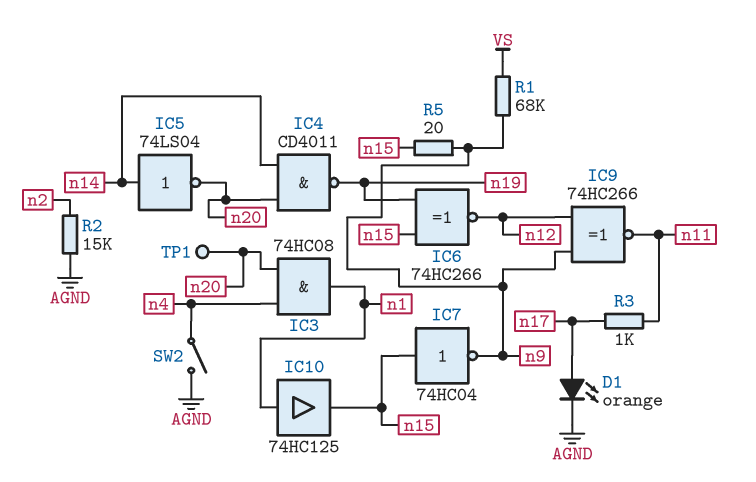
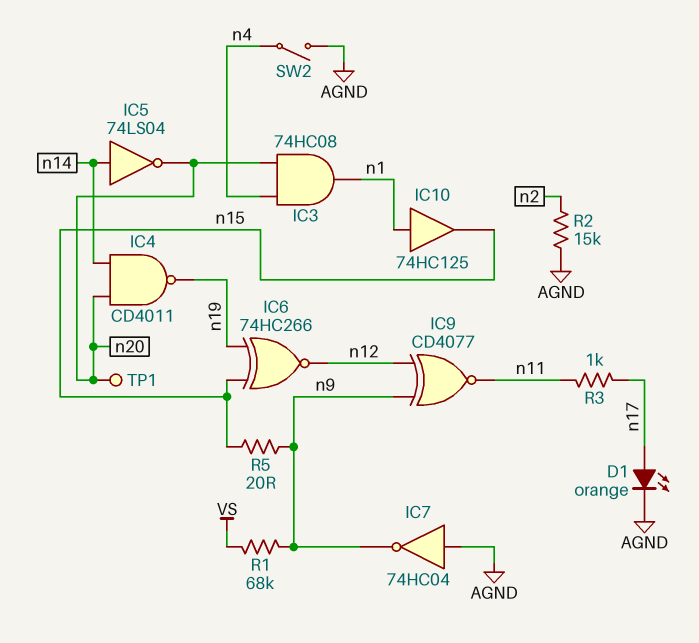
IC7: NOT 74HC04 (in n15, out n9) -> NOT 74HC04 (in AGND, out n9)
IC9: XNOR 74HC266 (in n9, in n12, out n11) -> XNOR CD4077 (in n9, in n12, out n11)

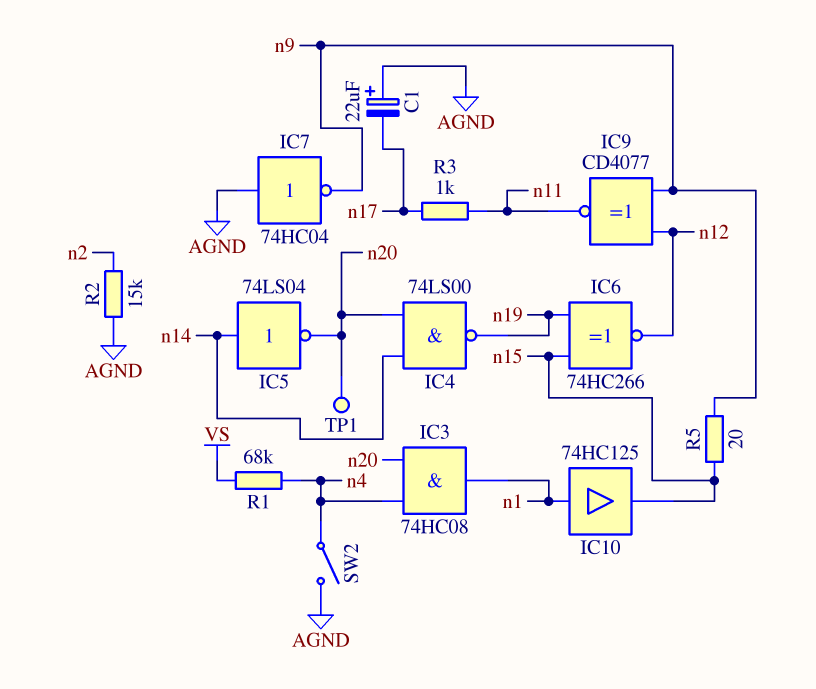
C1: none -> 22uF (plus AGND, minus n17)
D1: LED orange (A n17, K AGND) -> none
IC4: NAND CD4011 (in n14, in n20, out n19) -> NAND 74LS00 (in n14, in n20, out n19)
R1: 68k (VS, n9) -> 68k (VS, n4)

